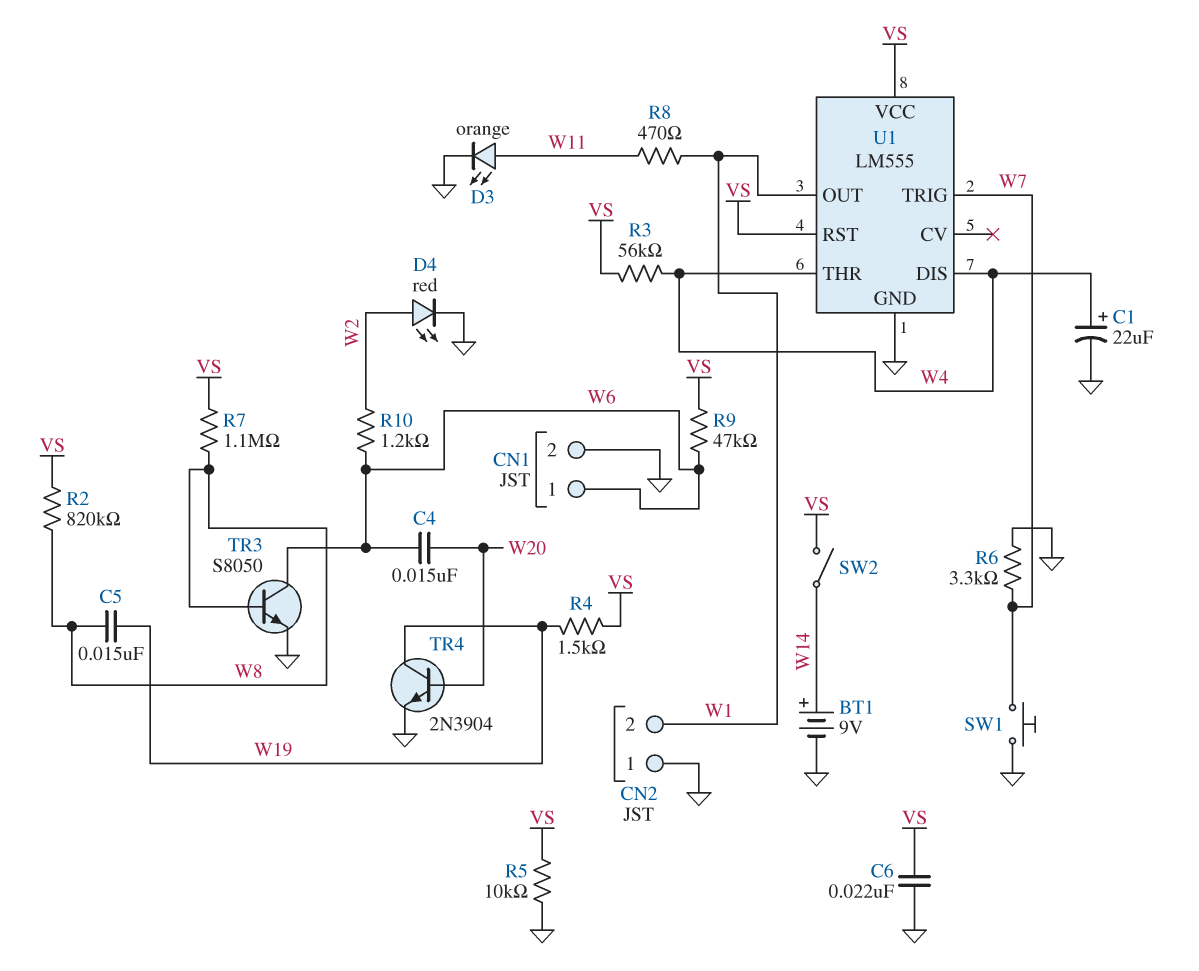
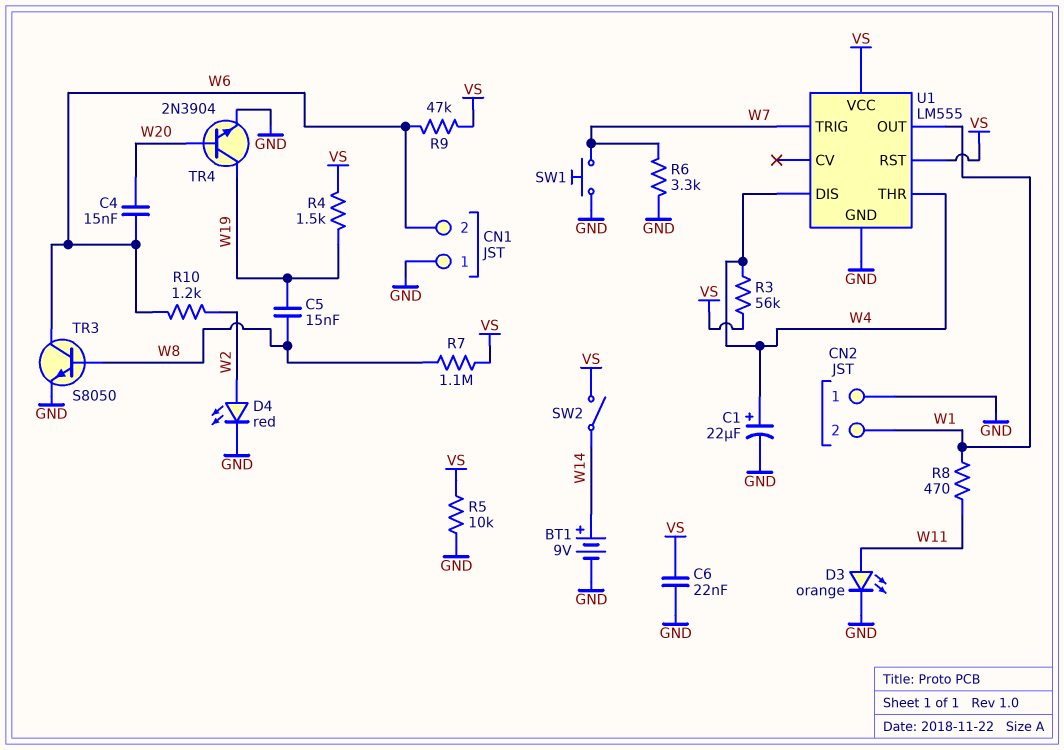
CN1 pin 1: W6 -> GND
CN1 pin 2: GND -> W6
R2: 820k (VS, W8) -> none

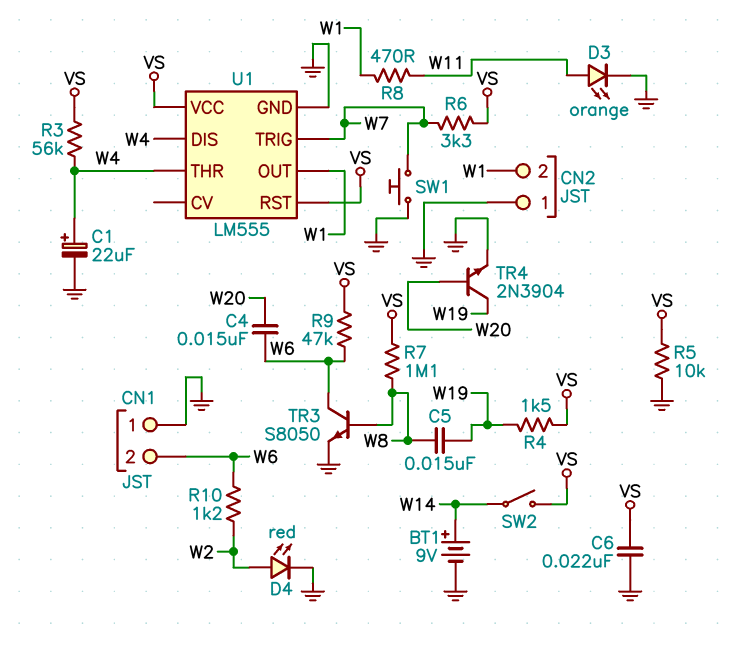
R6: 3.3k (GND, W7) -> 3.3k (VS, W7)

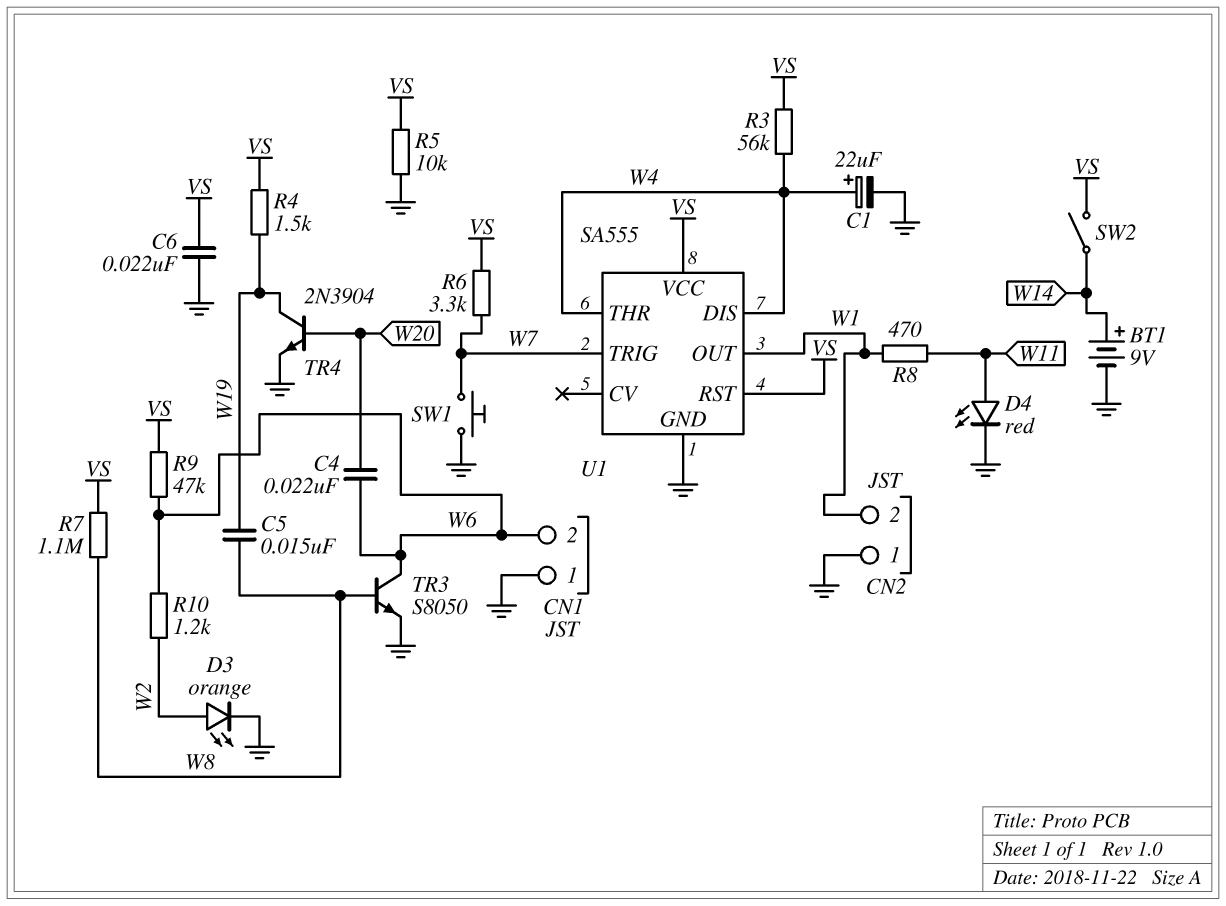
C4: 15nF (W6, W20) -> 22nF (W6, W20)
D3: LED orange (A W11, K GND) -> LED orange (A W2, K GND)
D4: LED red (A W2, K GND) -> LED red (A W11, K GND)
U1: LM555 -> SA555

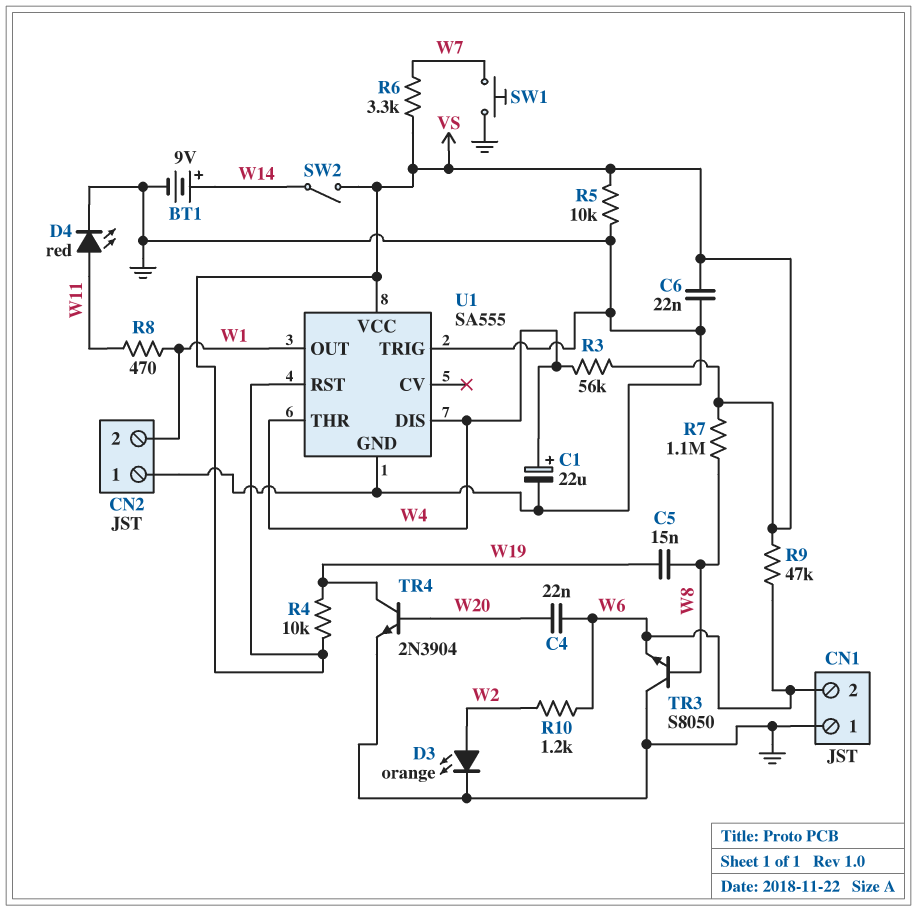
R4: 1.5k (VS, W19) -> 10k (VS, W19)
TR3: NPN S8050 (B W8, C W6, E GND) -> NPN S8050 (B W8, C GND, E W6)
U1 pin TRIG: W7 -> GND

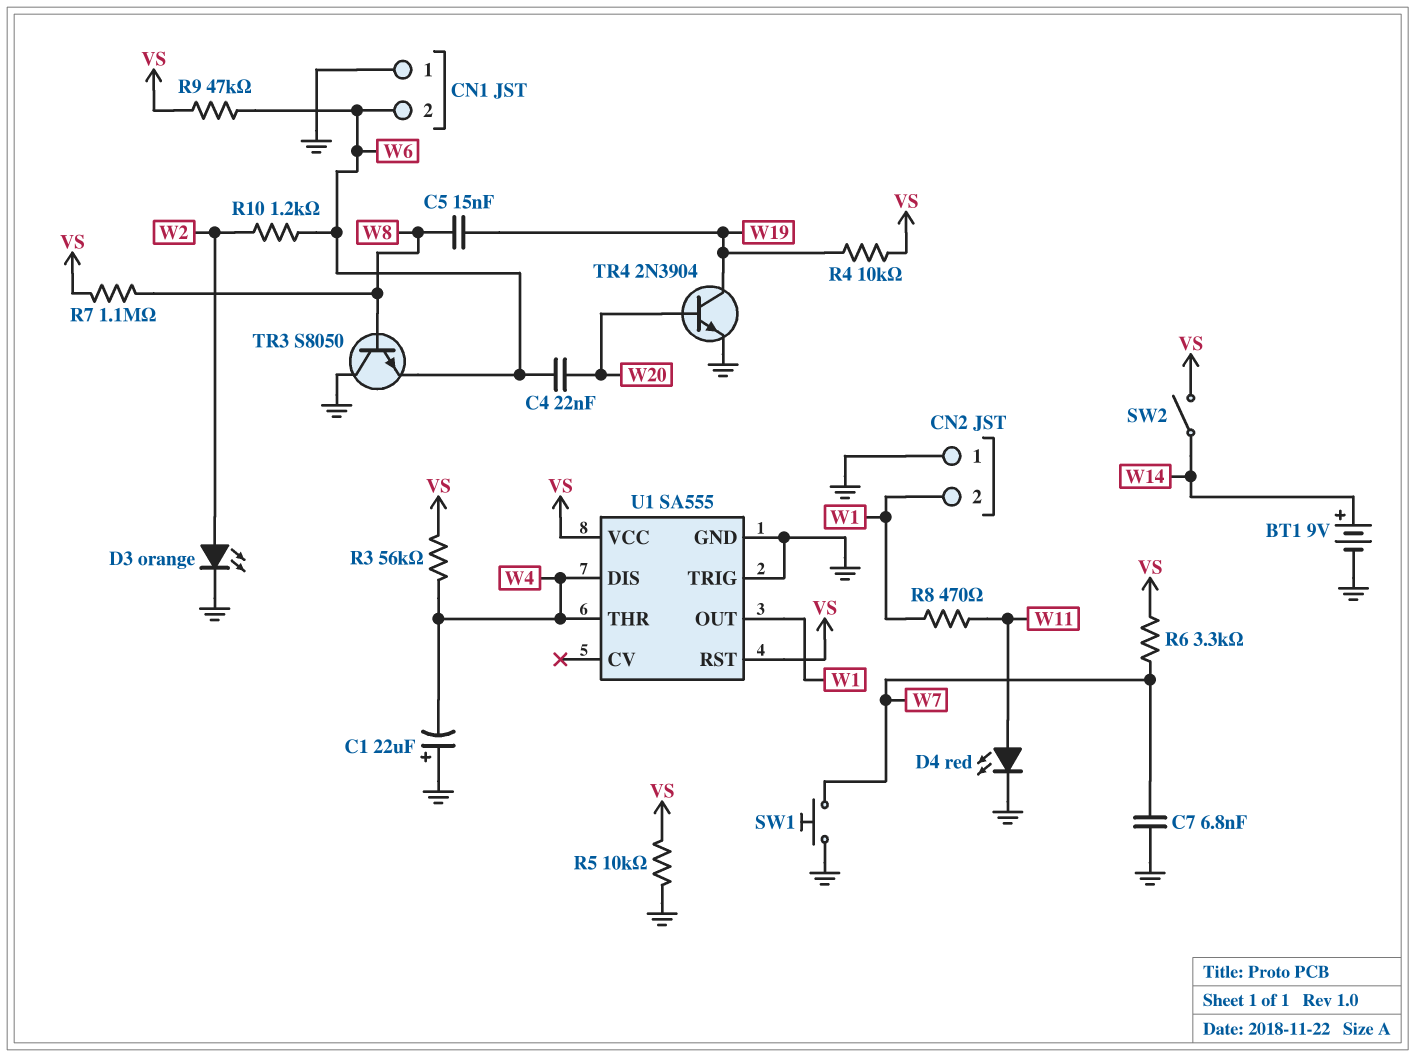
C1: 22uF (plus W4, minus GND) -> 22uF (plus GND, minus W4)
C6: 22nF (GND, VS) -> none
C7: none -> 6.8nF (GND, W7)

